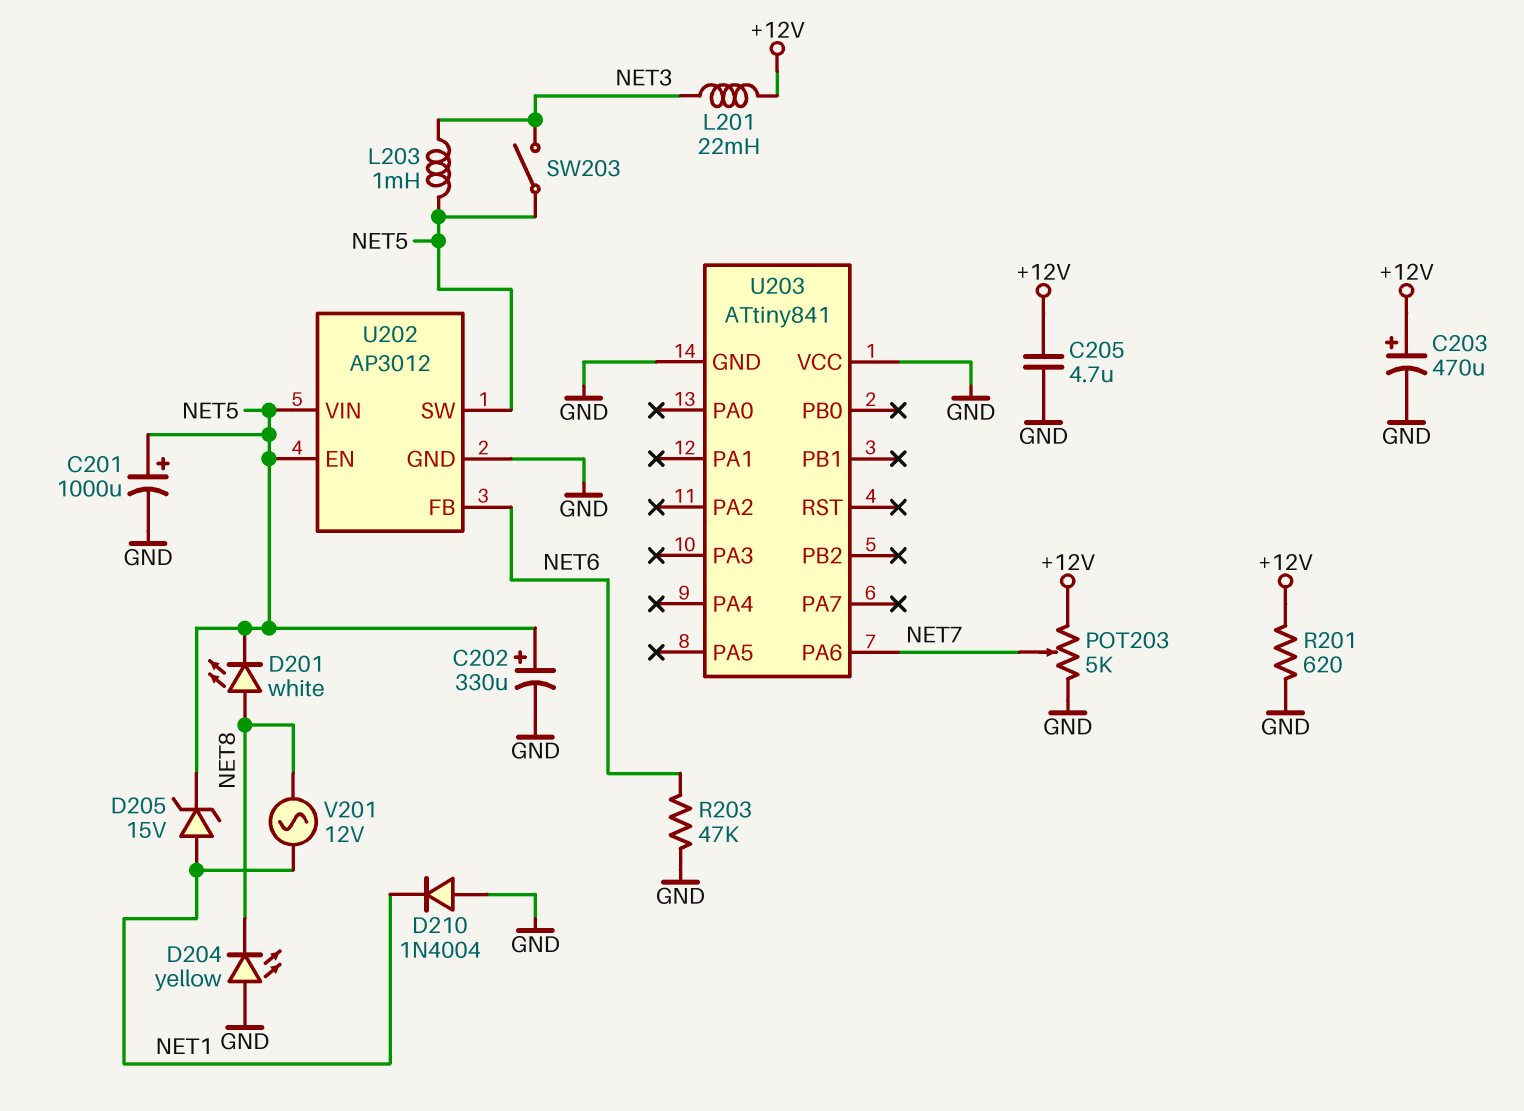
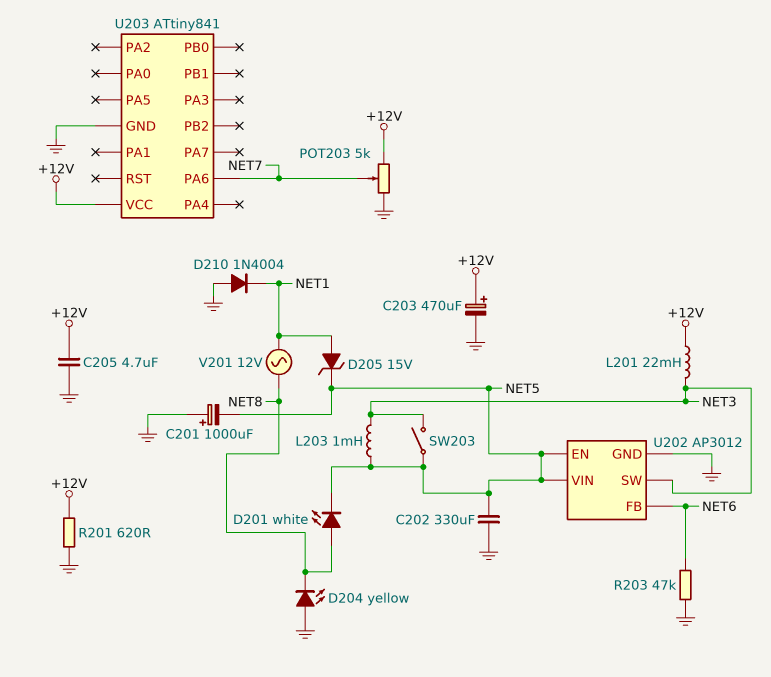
C201: 1000uF (plus NET5, minus GND) -> 1000uF (plus GND, minus NET5)
C202: 330uF (plus NET5, minus GND) -> 330uF (GND, NET5)
U202 pin SW: NET5 -> NET3
U203 pin VCC: GND -> +12V

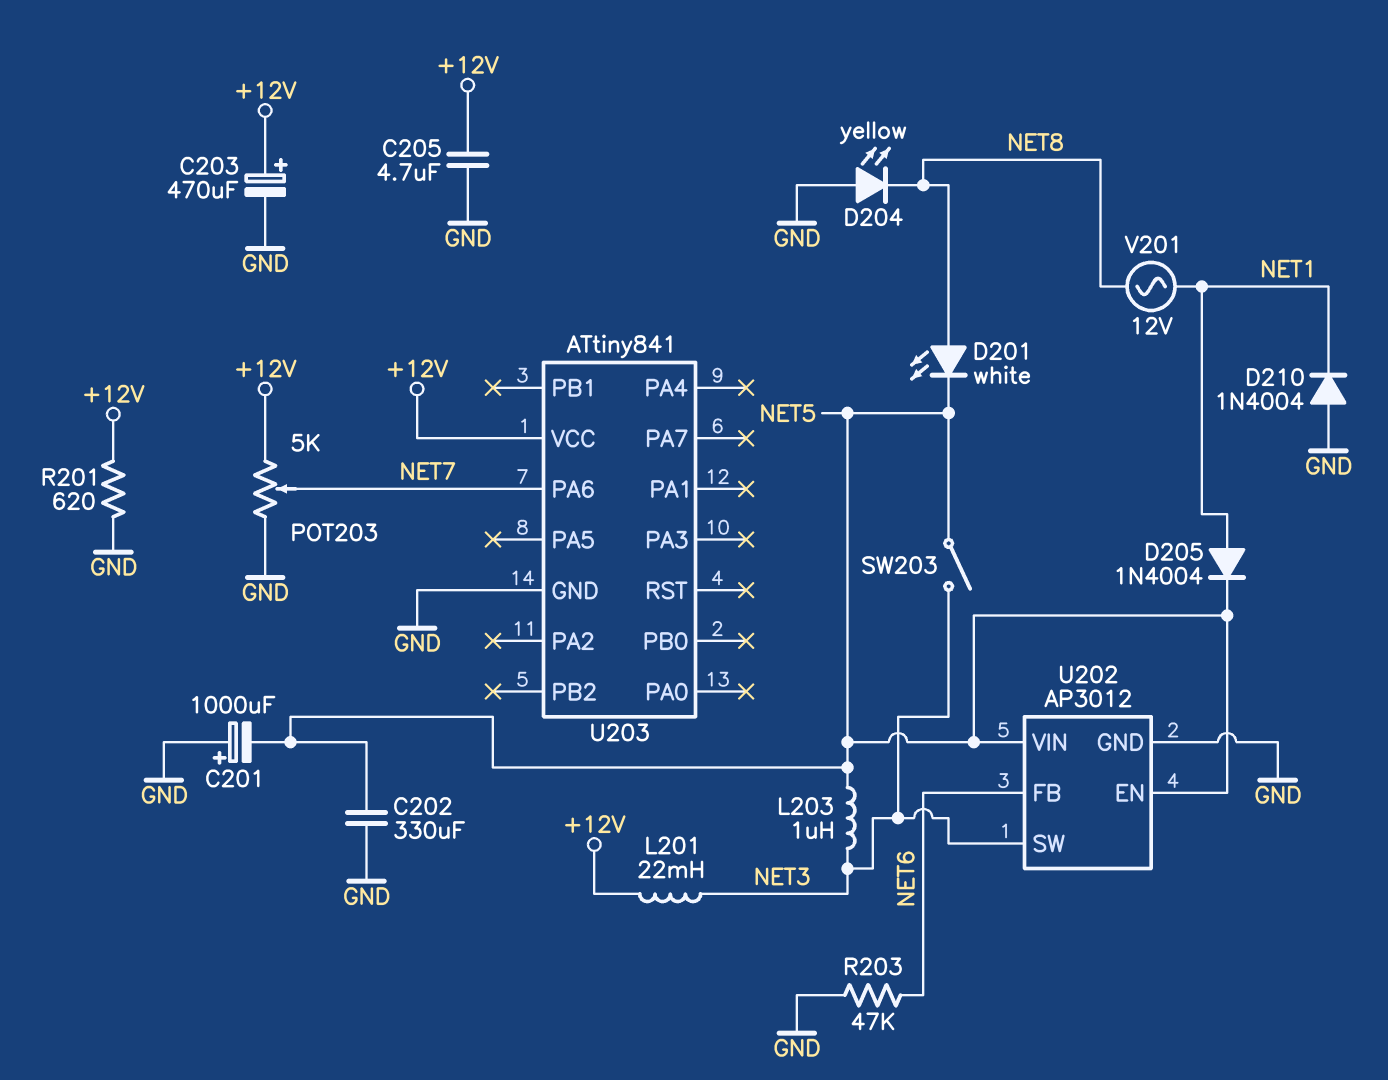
D205: zener 15V (A NET1, K NET5) -> diode 1N4004 (A NET1, K NET5)
L203: 1mH (NET3, NET5) -> 1uH (NET3, NET5)

